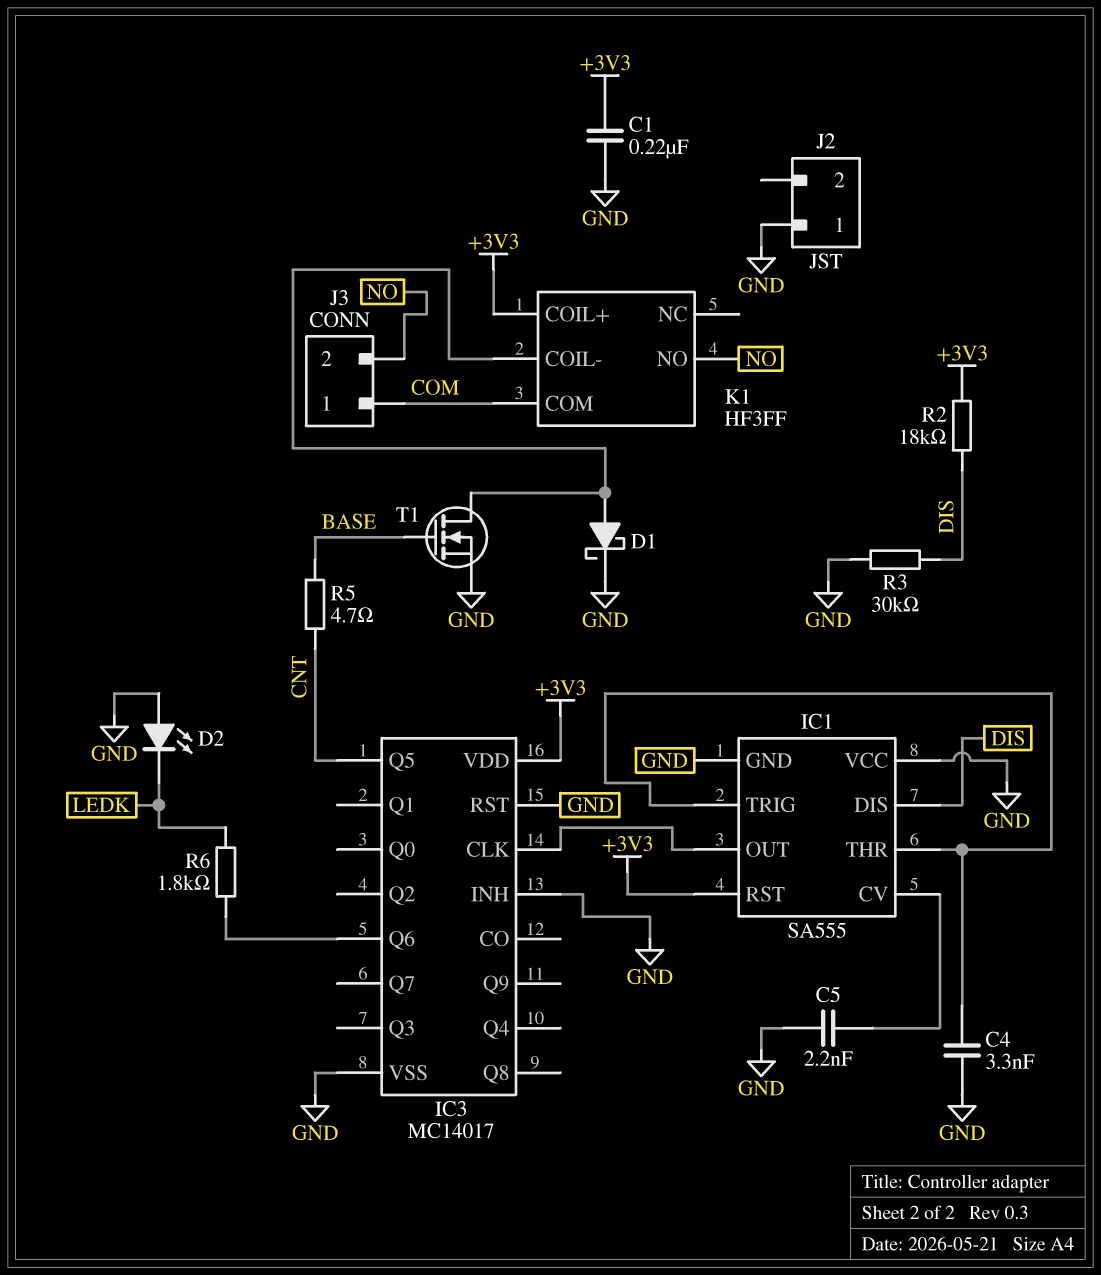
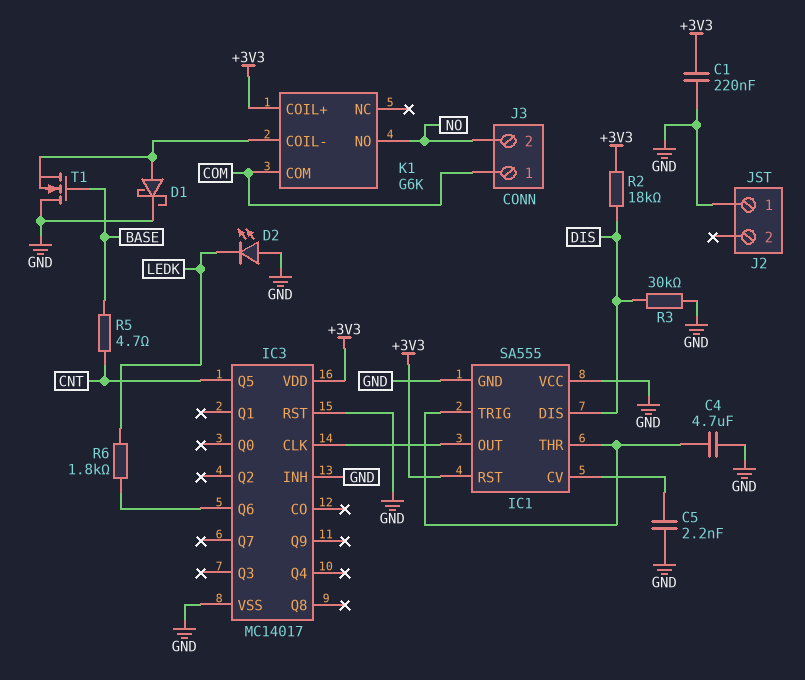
C4: 3.3nF (GND, IC1/THR) -> 4.7uF (GND, IC1/THR)
K1: HF3FF -> G6K
T1: NMOS (G BASE, D K1/COIL-, S GND) -> NMOS (G BASE, D GND, S K1/COIL-)

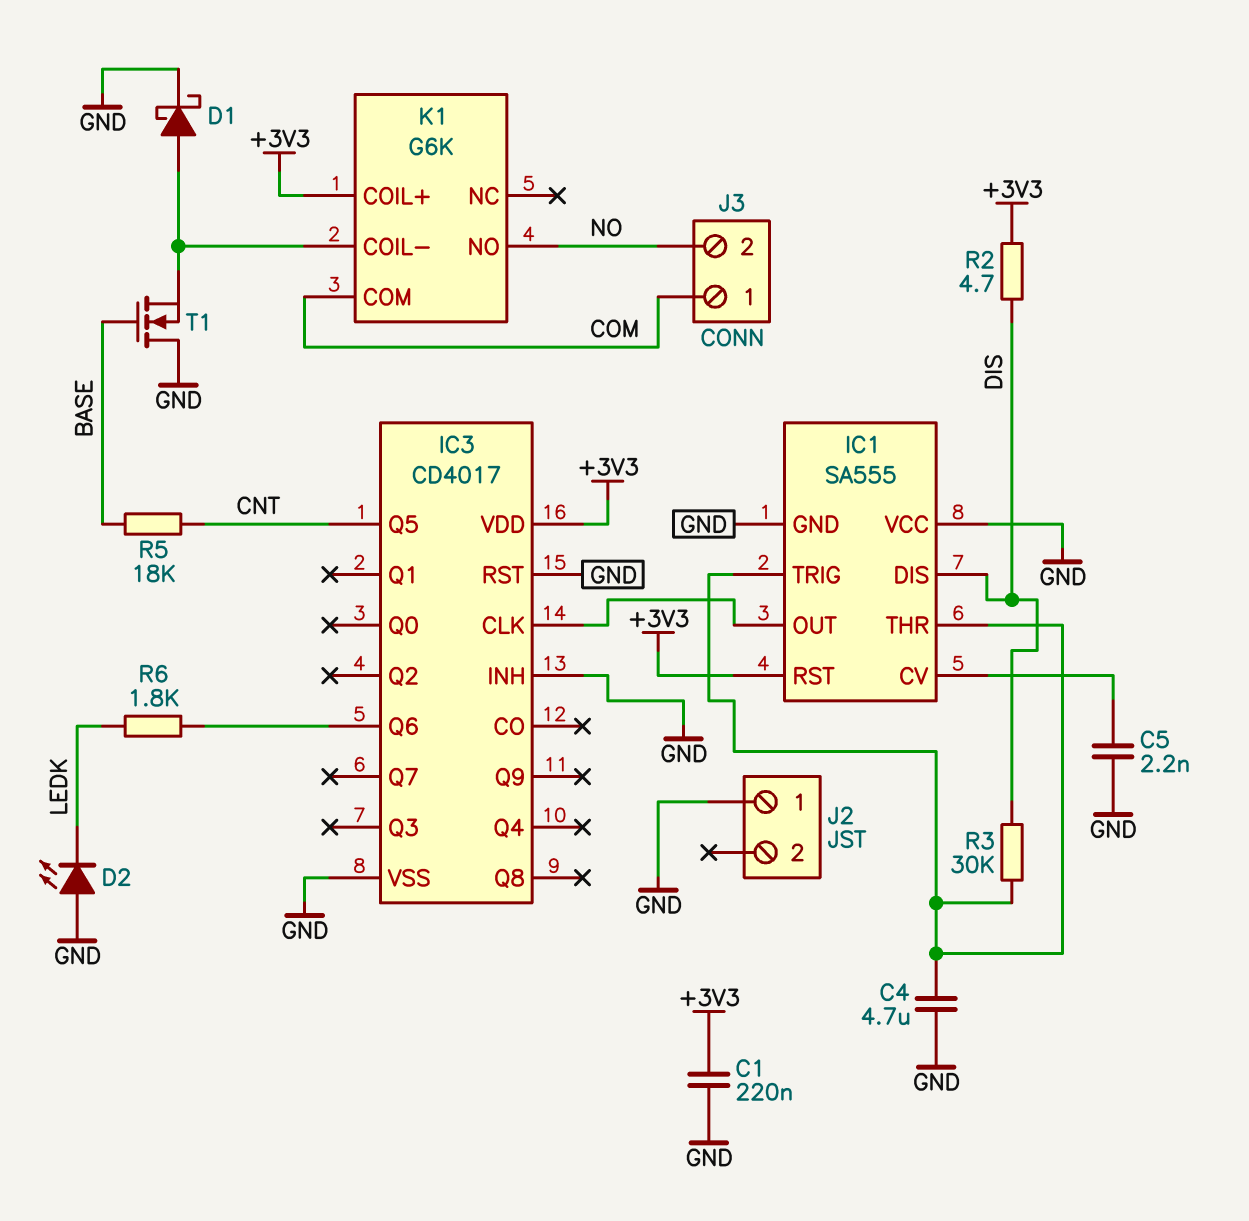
IC3: MC14017 -> CD4017
R2: 18k (+3V3, DIS) -> 4.7 (+3V3, DIS)
R3: 30k (DIS, GND) -> 30k (DIS, IC1/THR)
R5: 4.7 (BASE, CNT) -> 18k (BASE, CNT)

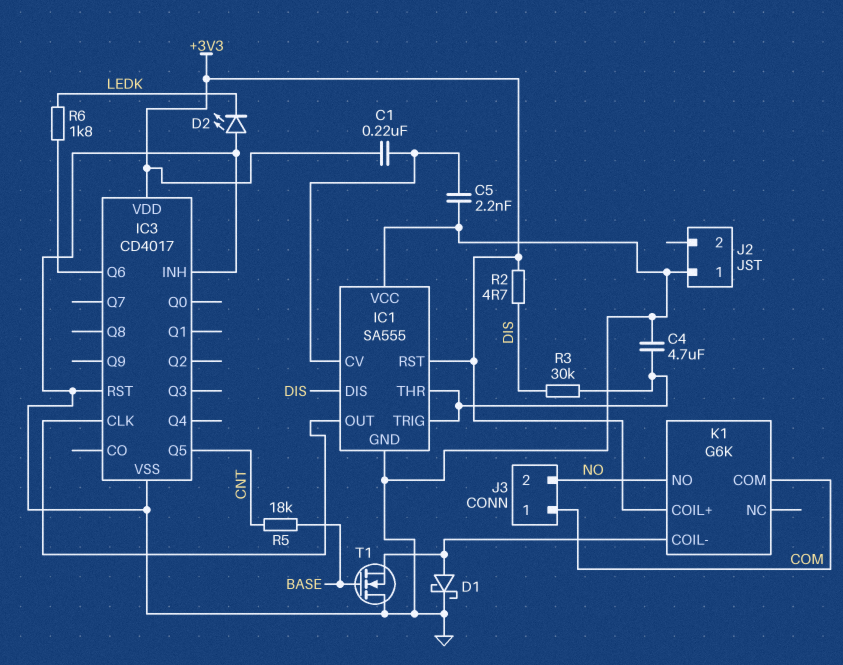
C1: 220nF (+3V3, GND) -> 220nF (+3V3, IC1/CV)

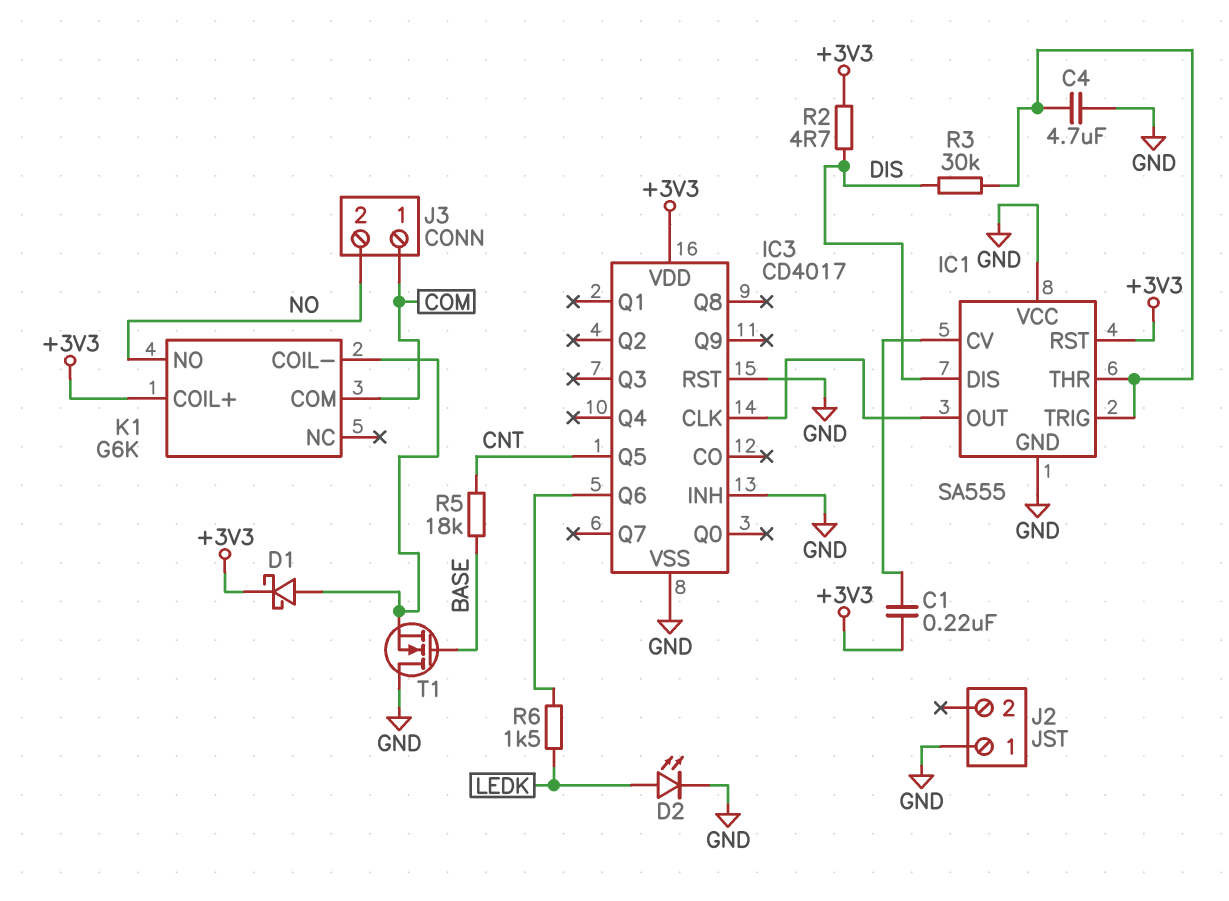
C5: 2.2nF (GND, IC1/CV) -> none
D1: schottky (A K1/COIL-, K GND) -> schottky (A K1/COIL-, K +3V3)
D2: LED (A GND, K LEDK) -> LED (A LEDK, K GND)
R6: 1.8k (IC3/Q6, LEDK) -> 1.5k (IC3/Q6, LEDK)

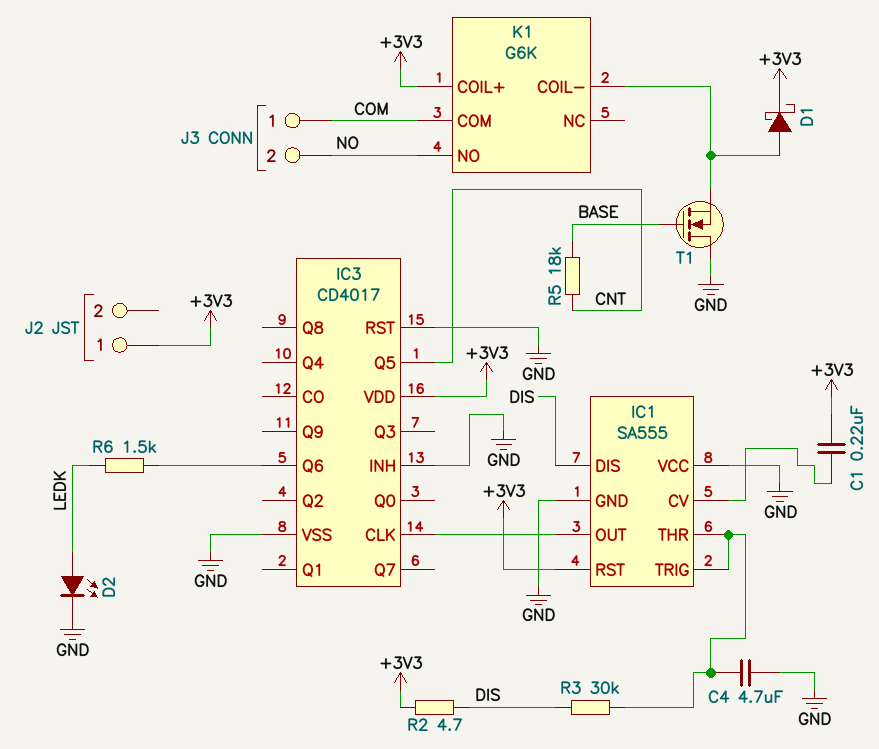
J2 pin 1: GND -> +3V3

